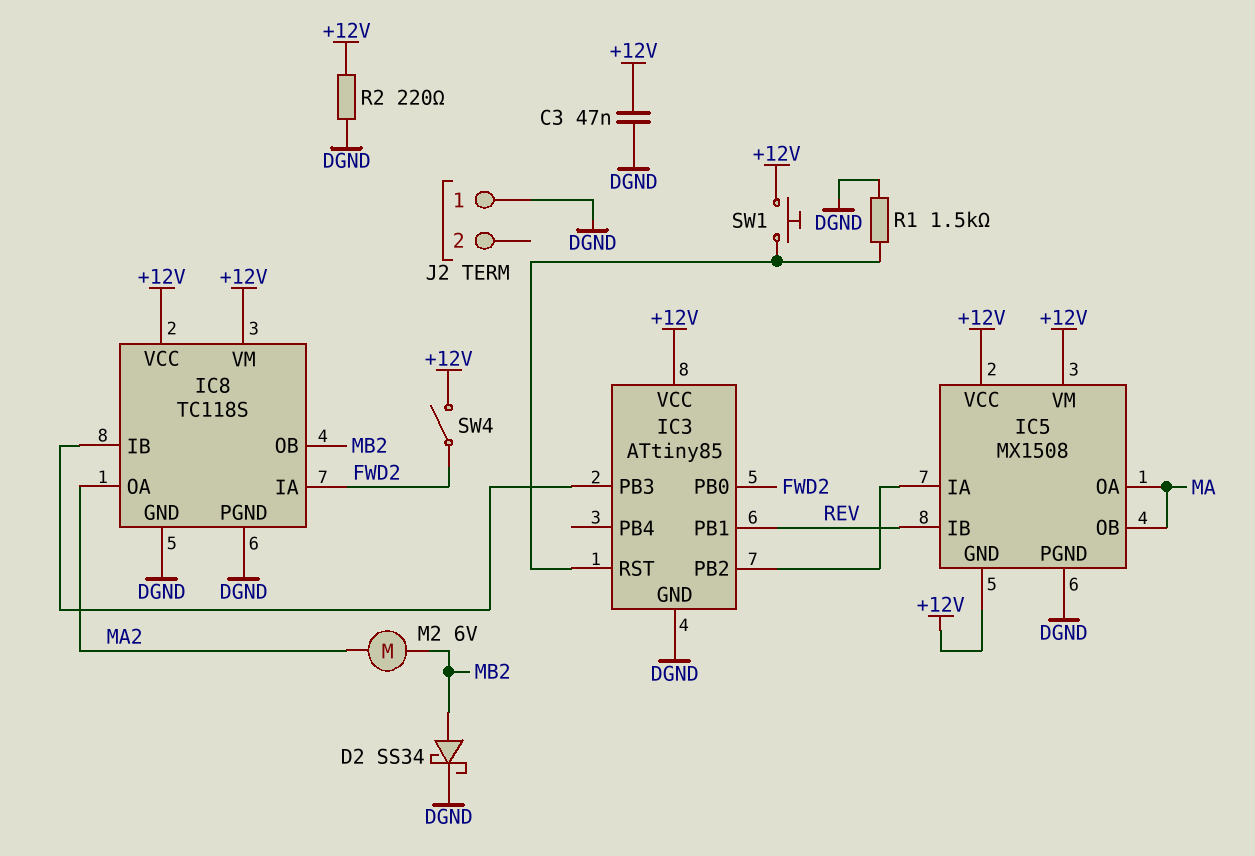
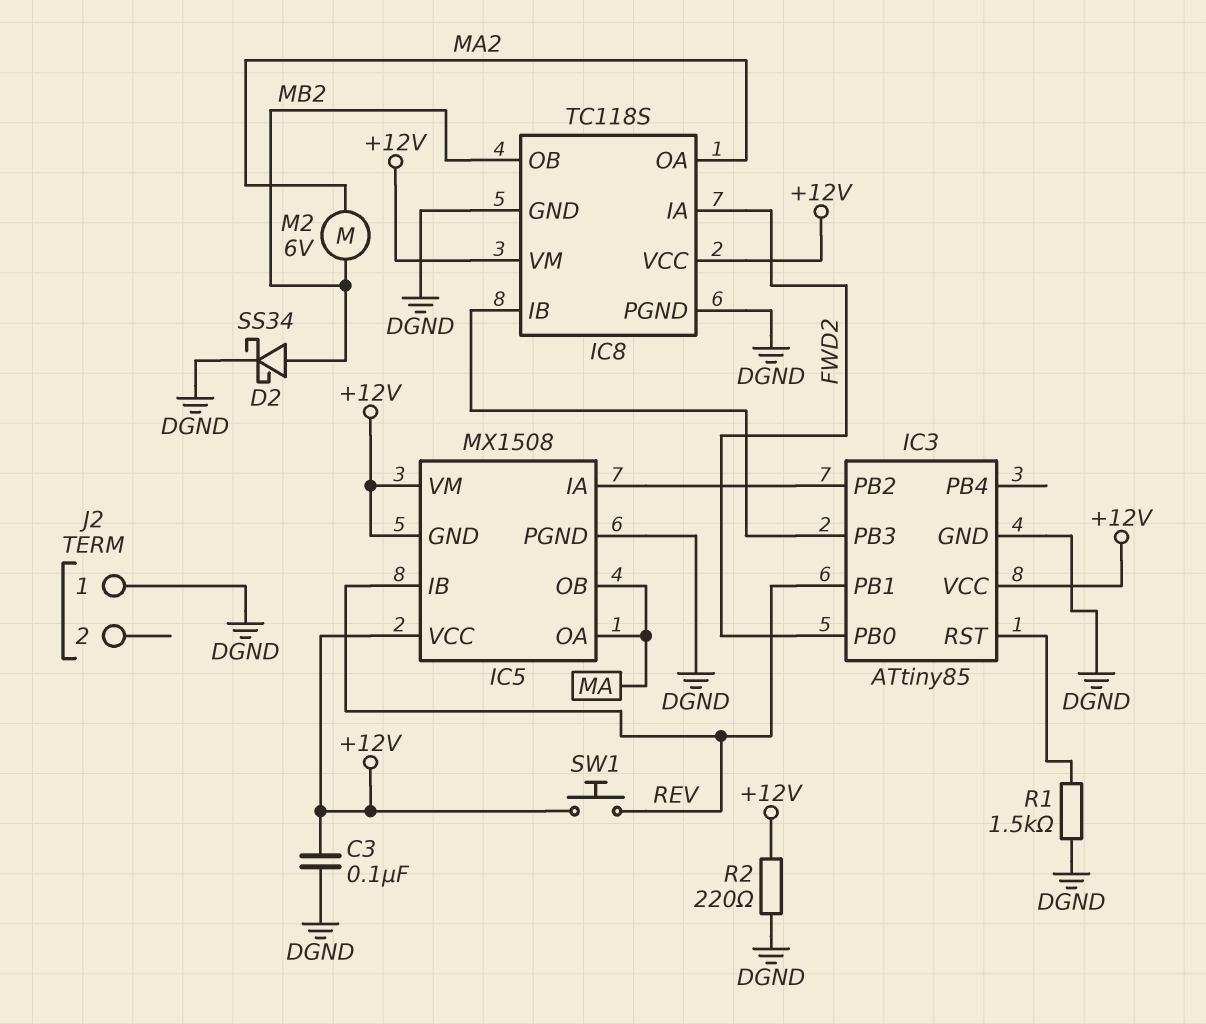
C3: 47nF (+12V, DGND) -> 100nF (+12V, DGND)
SW1: button (+12V, IC3/RST) -> button (+12V, REV)
SW4: switch (+12V, FWD2) -> none

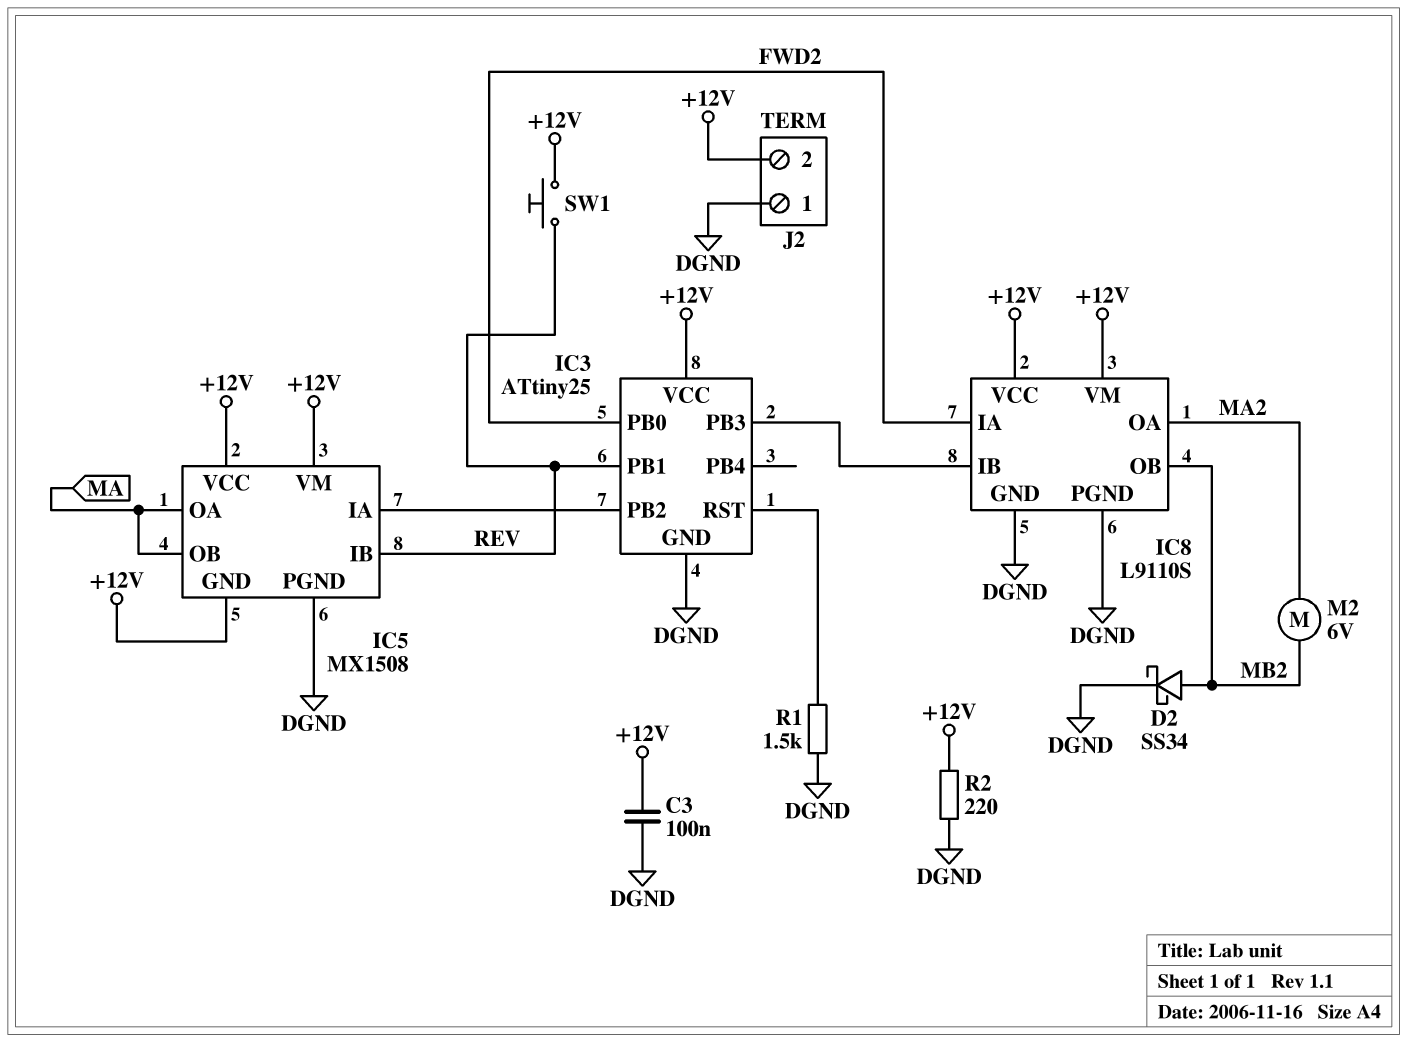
IC3: ATtiny85 -> ATtiny25
IC8: TC118S -> L9110S
J2 pin 2: none -> +12V

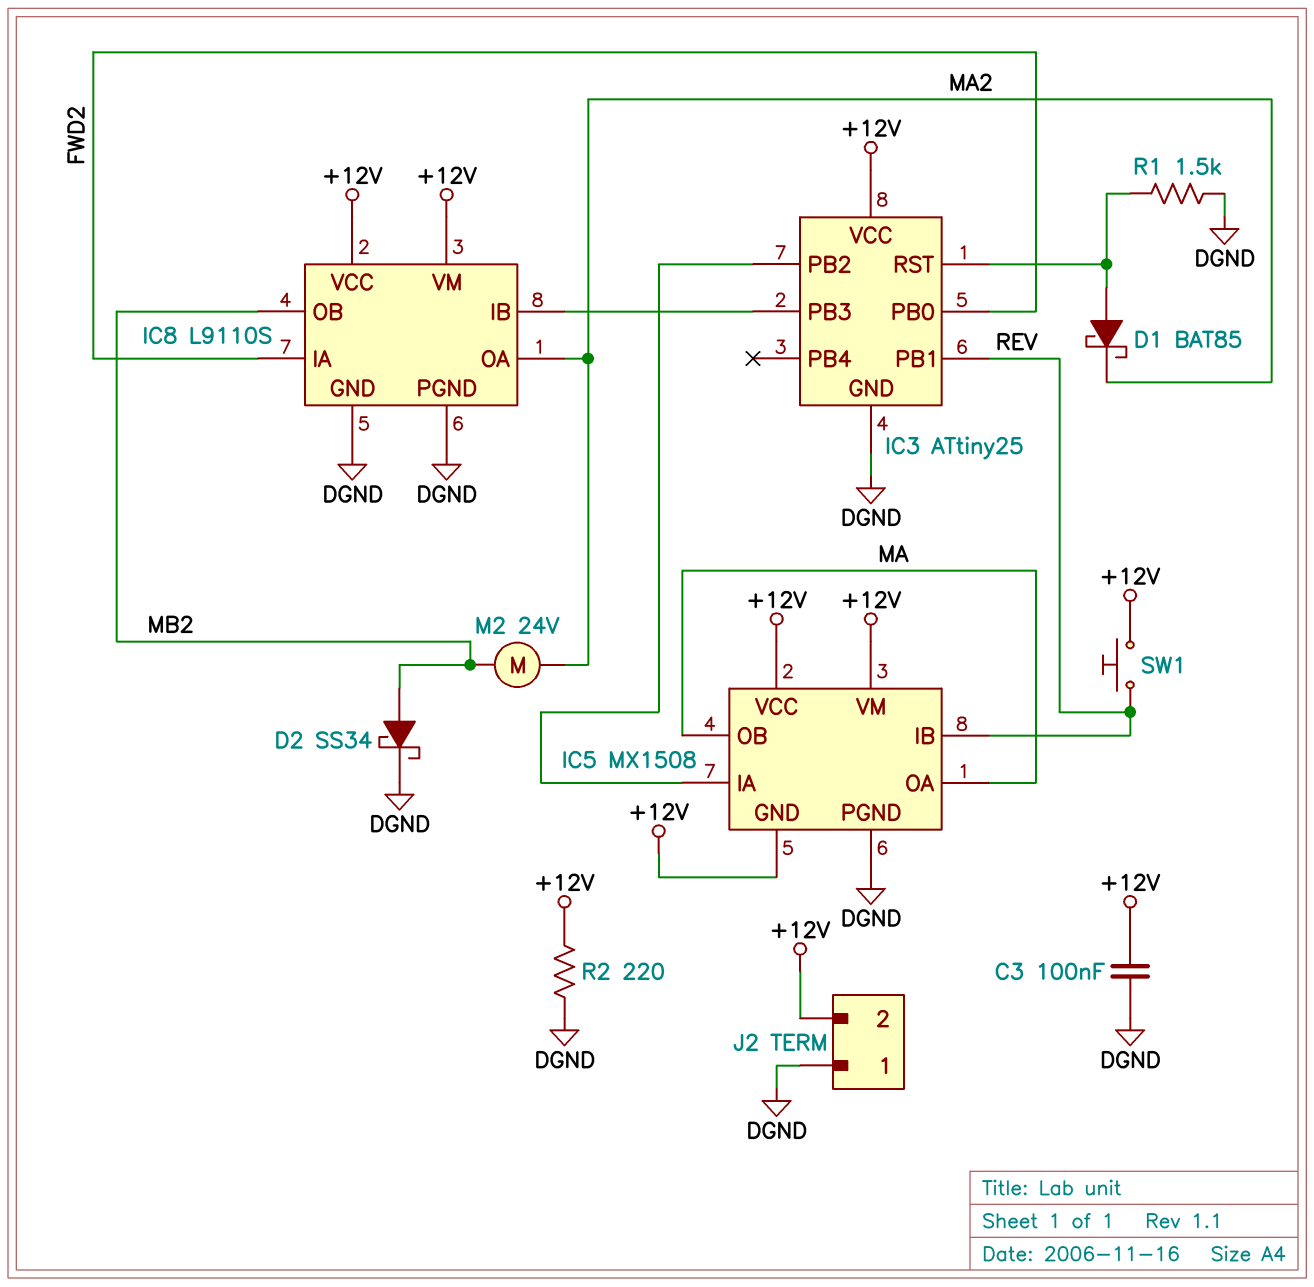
D1: none -> schottky BAT85 (A IC3/RST, K MA2)
M2: motor 6V (MA2, MB2) -> motor 24V (MA2, MB2)

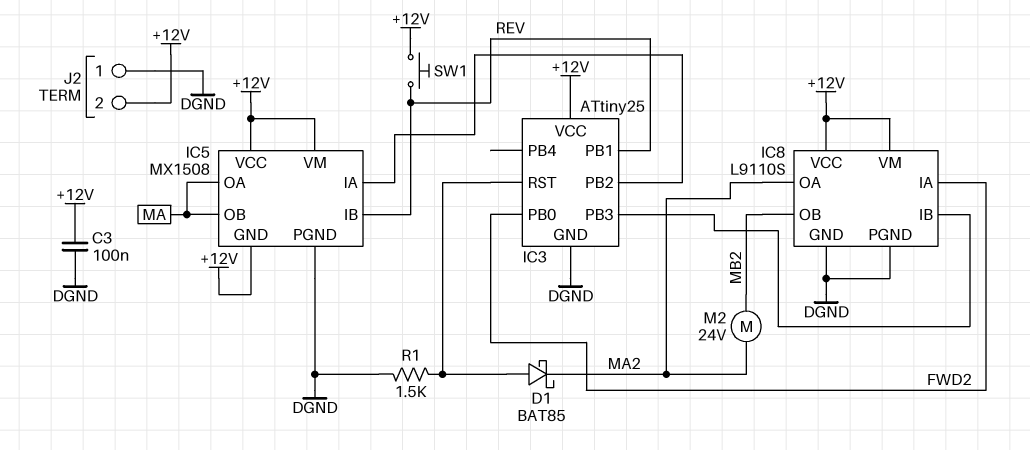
D2: schottky SS34 (A MB2, K DGND) -> none
R2: 220 (+12V, DGND) -> none

